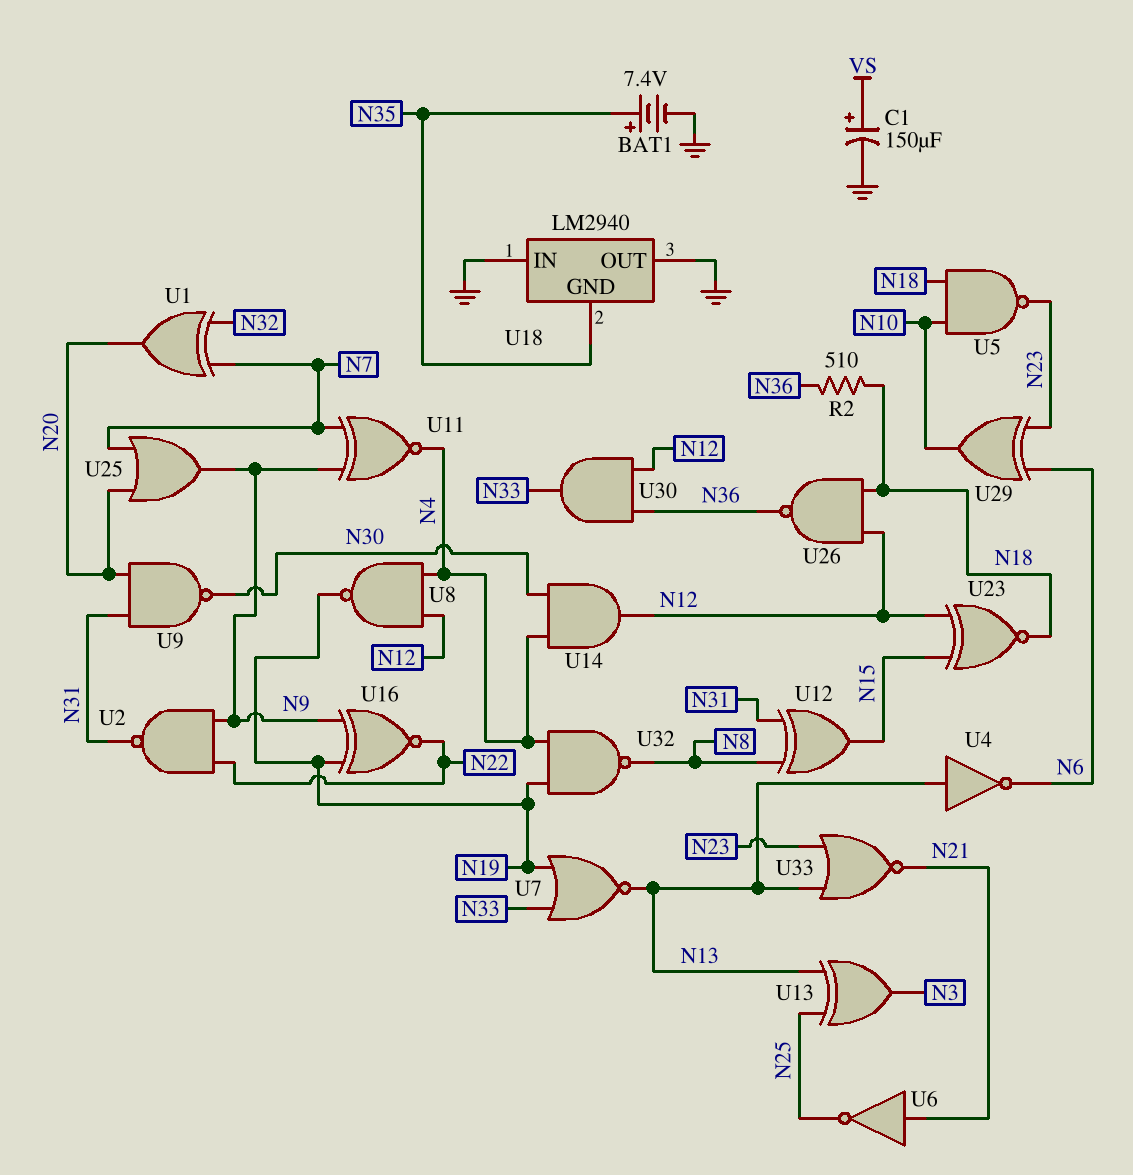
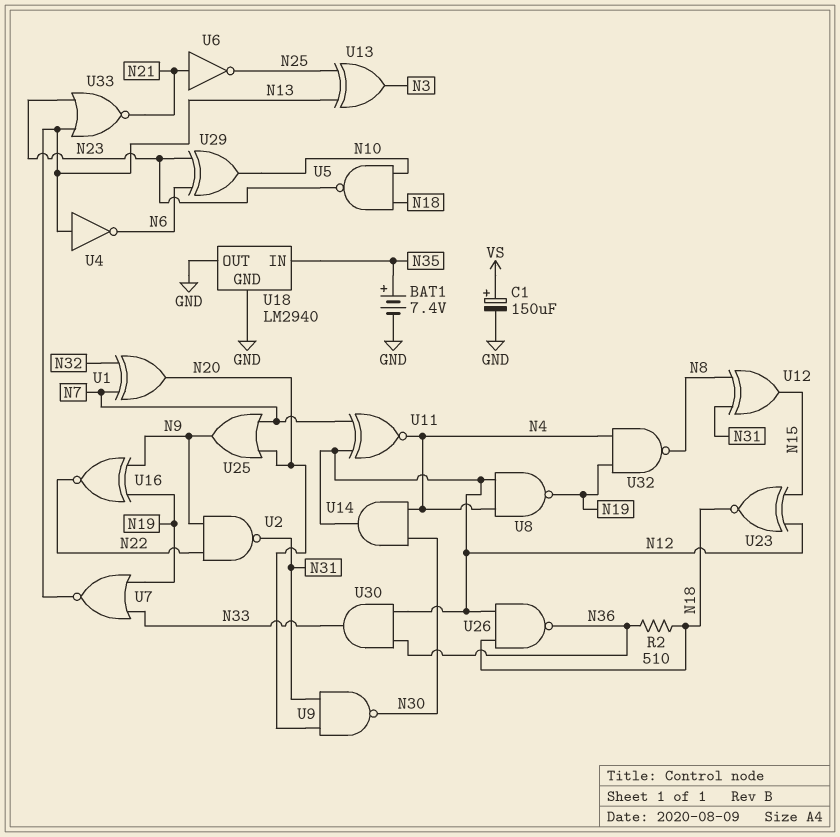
U11: XNOR (in N7, in N9, out N4) -> XNOR (in N7, in N12, out N4)
U18 pin GND: N35 -> GND
U18 pin IN: GND -> N35

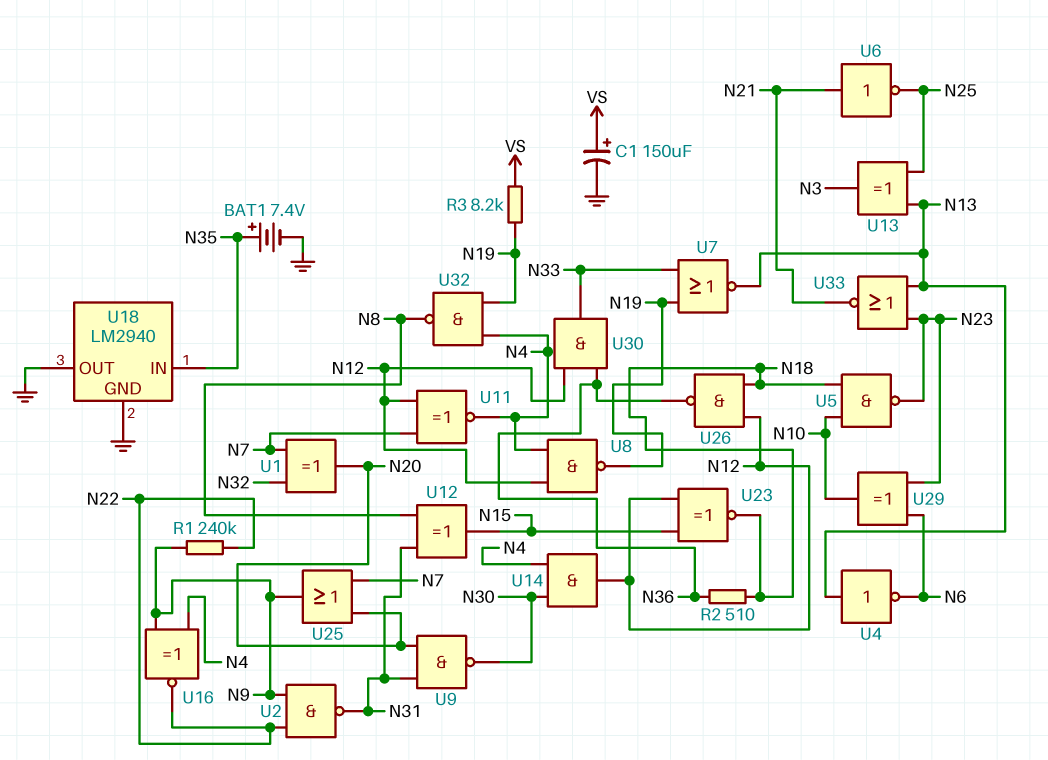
R1: none -> 240k (N9, N22)
R3: none -> 8.2k (N19, VS)
U16: XNOR (in N9, in N19, out N22) -> XNOR (in N4, in N9, out N22)

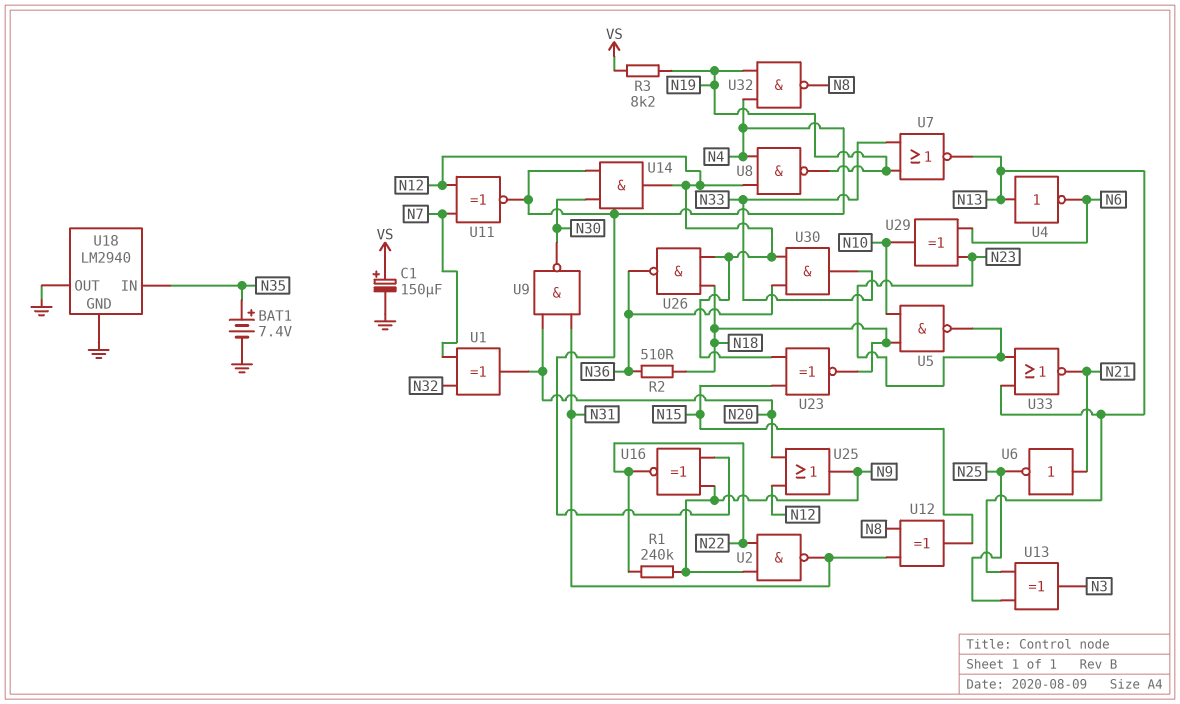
U25: OR (in N7, in N20, out N9) -> OR (in N12, in N20, out N9)

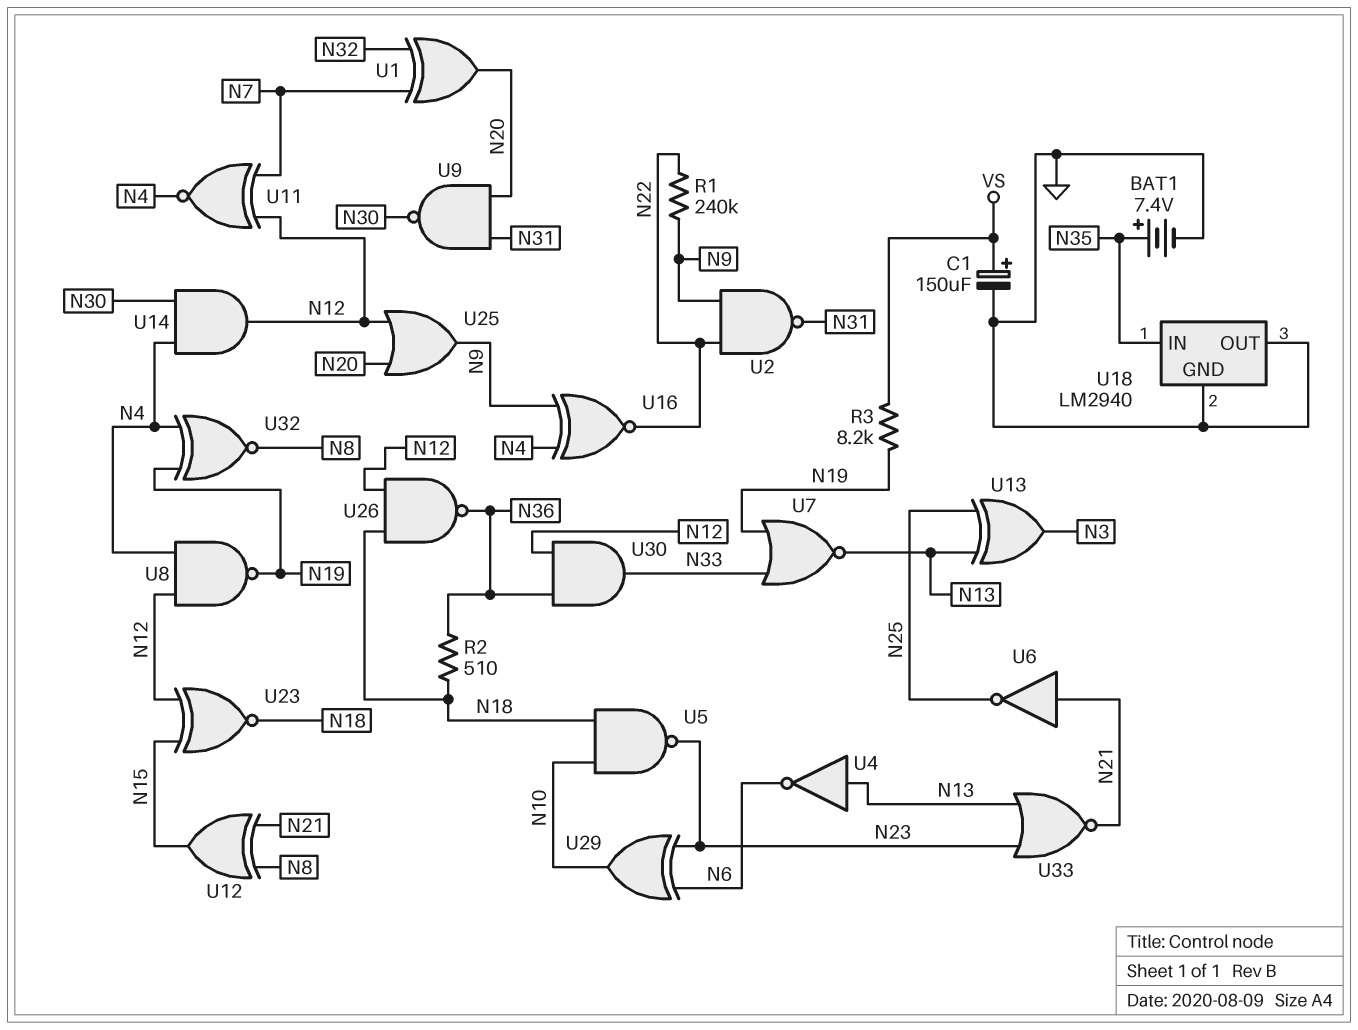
U12: XOR (in N8, in N31, out N15) -> XOR (in N8, in N21, out N15)
U32: NAND (in N4, in N19, out N8) -> XNOR (in N4, in N19, out N8)

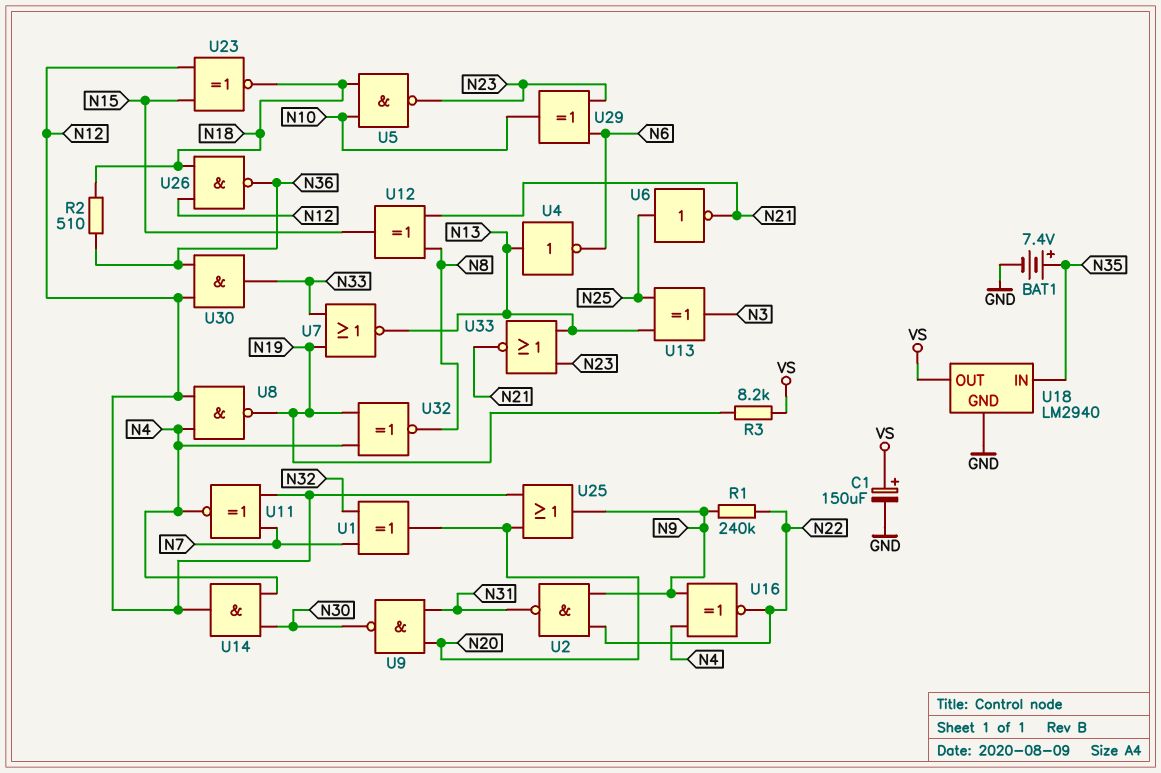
U6: NOT (in N21, out N25) -> NOT (in N25, out N21)
U18 pin OUT: GND -> VS

